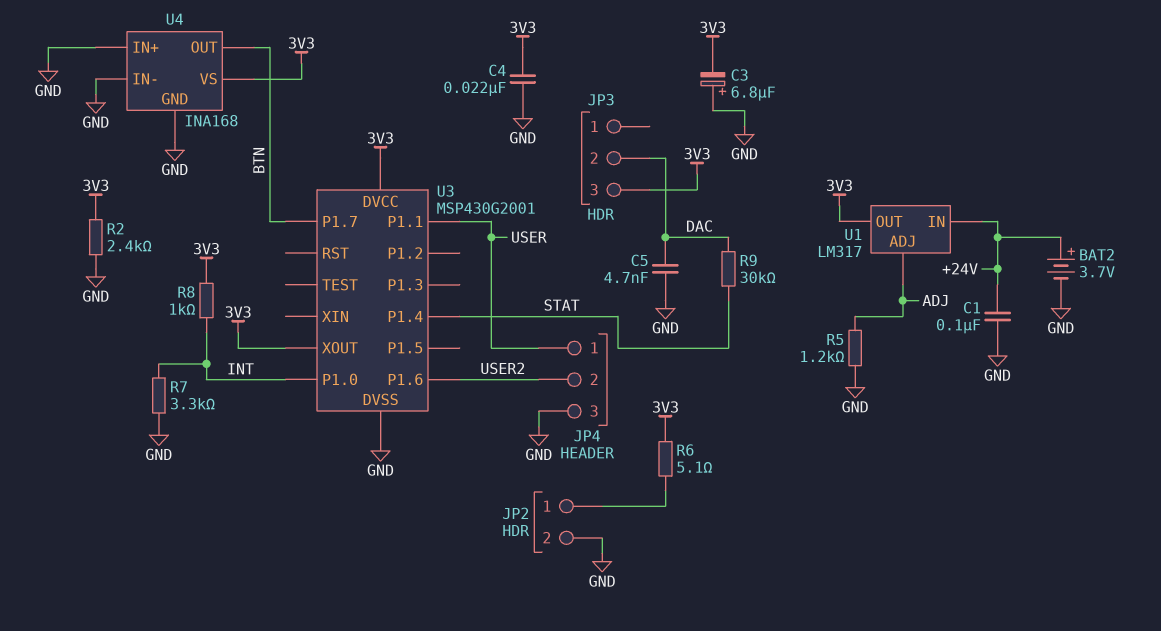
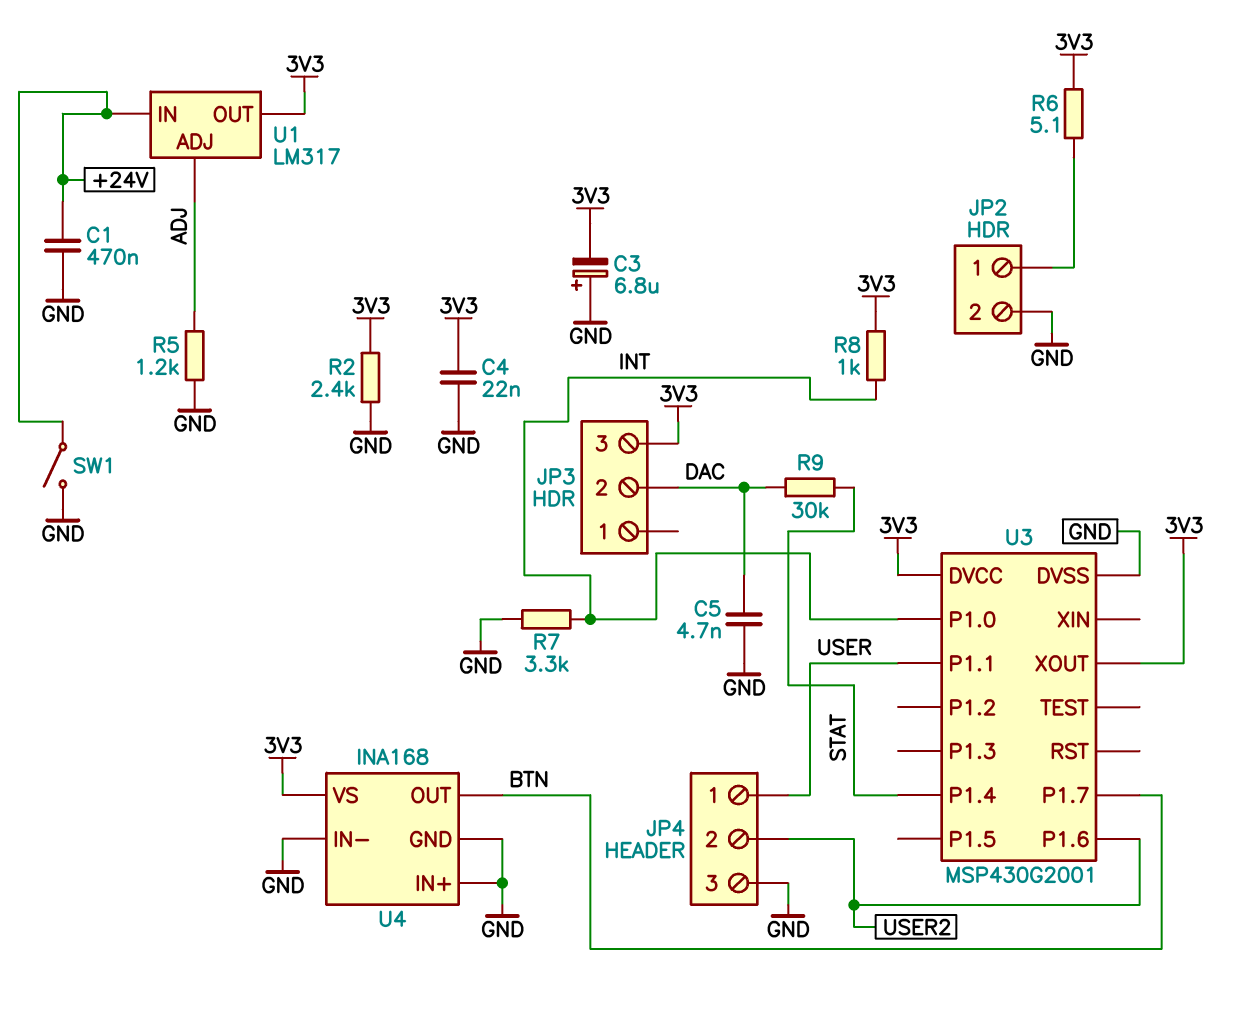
BAT2: 3.7V (plus +24V, minus GND) -> none
C1: 100nF (+24V, GND) -> 470nF (+24V, GND)
SW1: none -> switch (+24V, GND)

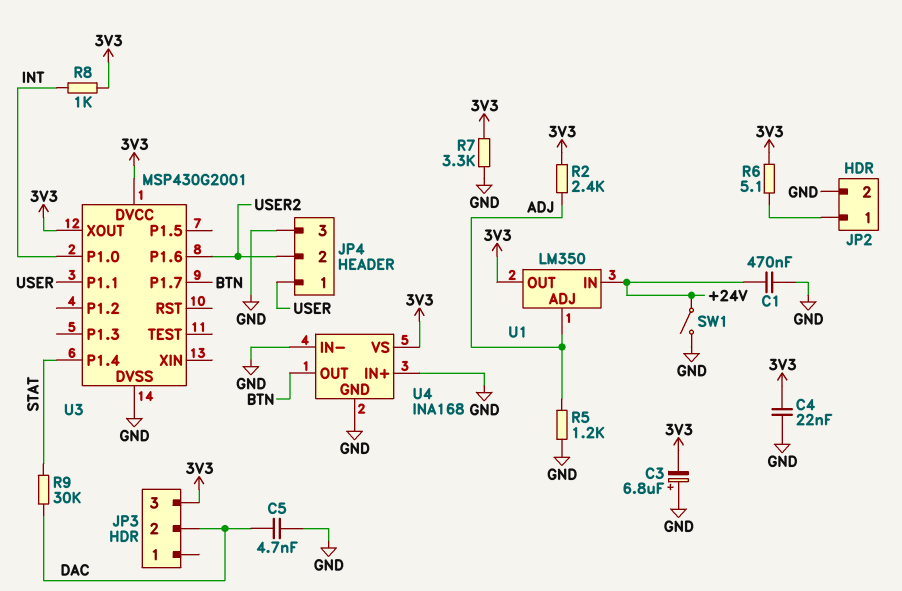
R2: 2.4k (3V3, GND) -> 2.4k (3V3, ADJ)
R7: 3.3k (GND, INT) -> 3.3k (3V3, GND)
U1: LM317 -> LM350

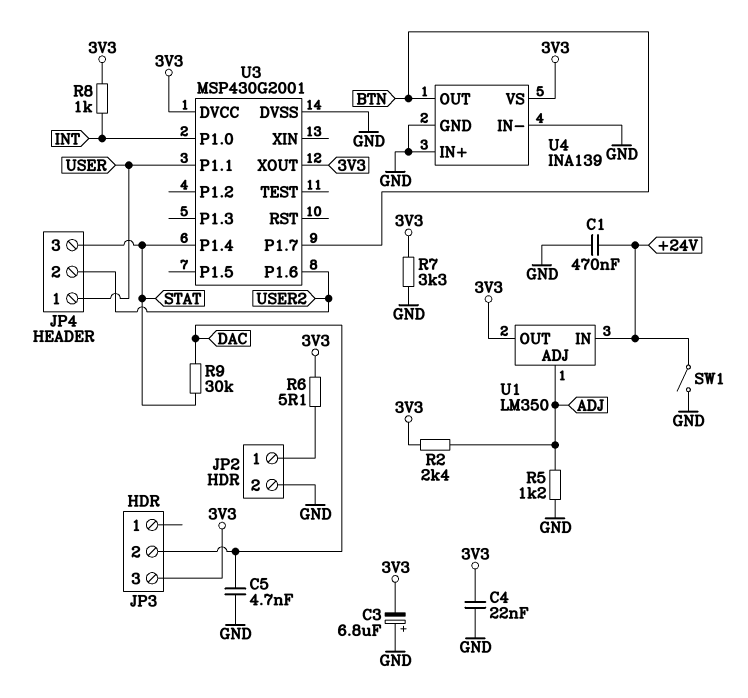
JP4 pin 3: GND -> STAT
U4: INA168 -> INA139

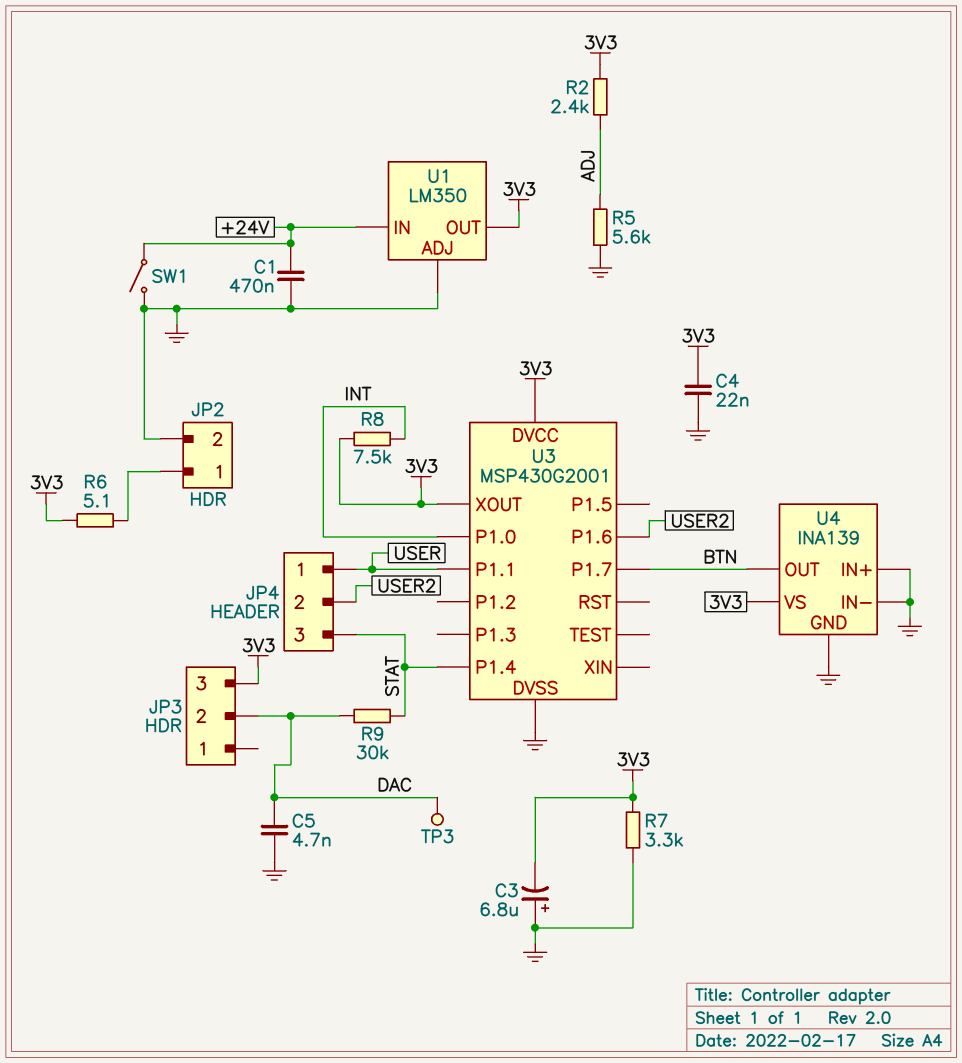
R5: 1.2k (ADJ, GND) -> 5.6k (ADJ, GND)
R8: 1k (3V3, INT) -> 7.5k (3V3, INT)
TP3: none -> test point (DAC)
U1 pin ADJ: ADJ -> GND

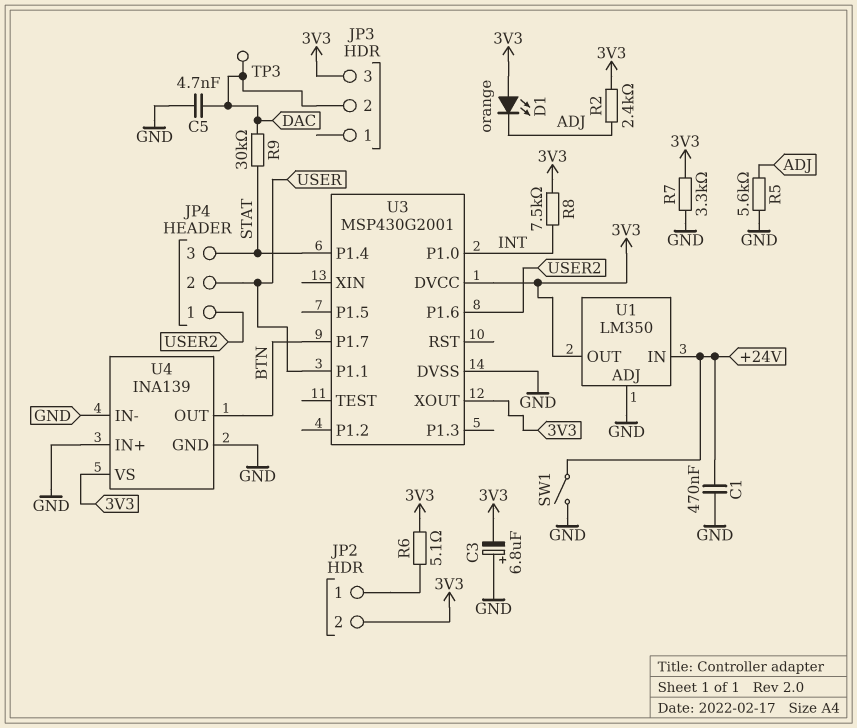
C4: 22nF (3V3, GND) -> none
D1: none -> LED orange (A 3V3, K ADJ)
JP2 pin 2: GND -> 3V3
JP4 pin 1: USER -> USER2
JP4 pin 2: USER2 -> USER

